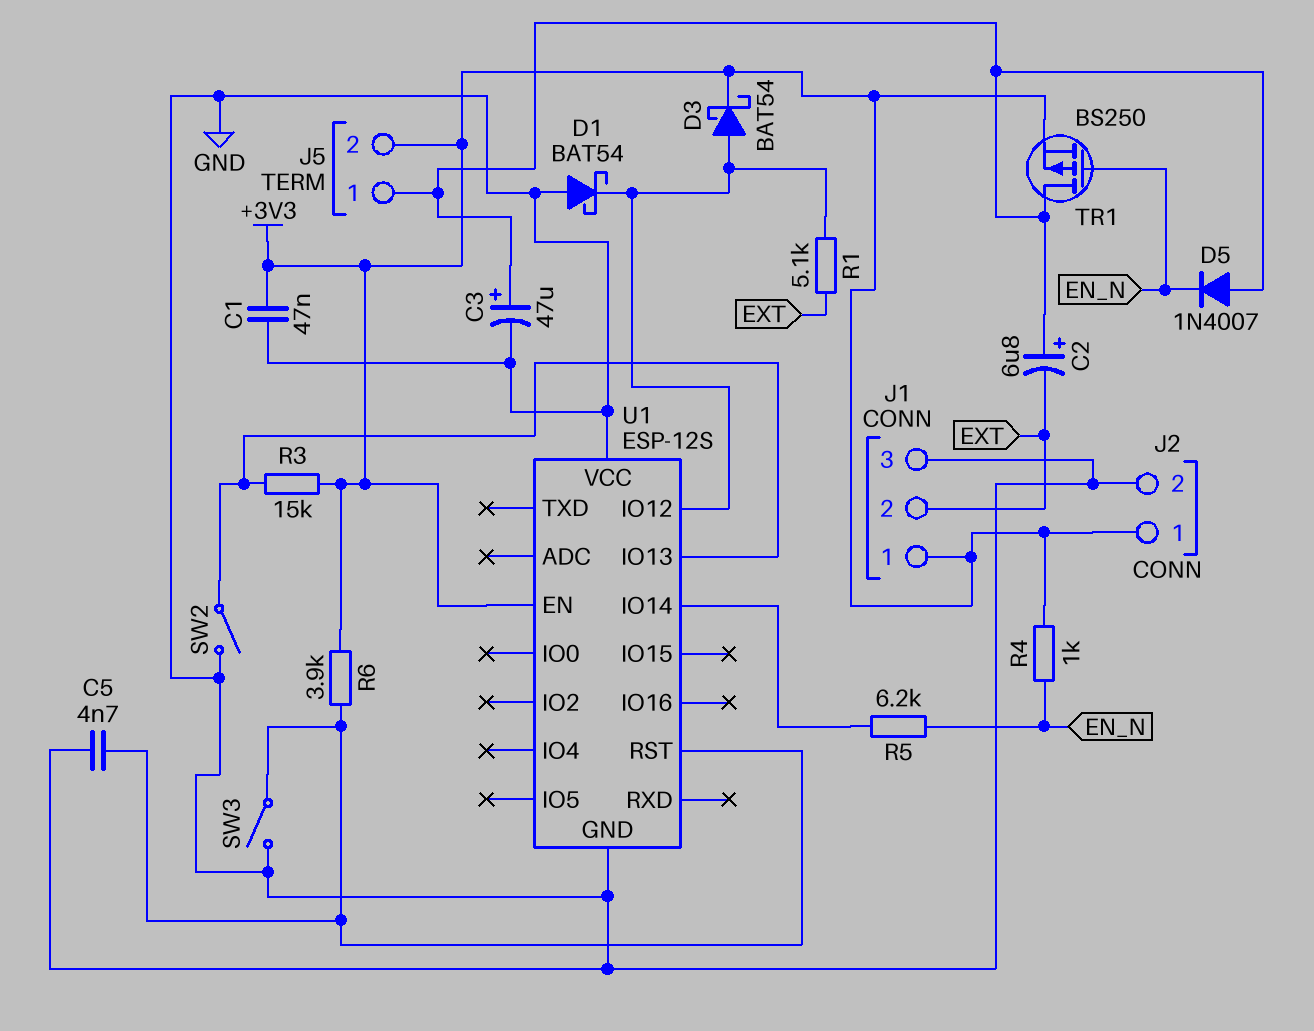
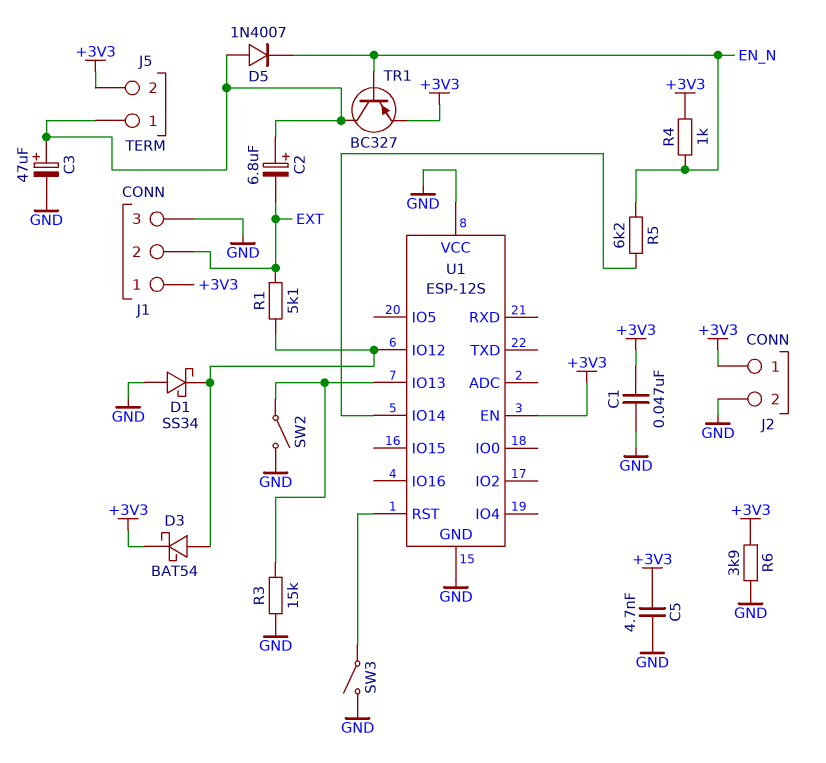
C5: 4.7nF (GND, U1/RST) -> 4.7nF (+3V3, GND)
D1: schottky BAT54 (A GND, K U1/IO12) -> schottky SS34 (A GND, K U1/IO12)
R3: 15k (+3V3, U1/IO13) -> 15k (GND, U1/IO13)
R6: 3.9k (+3V3, U1/RST) -> 3.9k (+3V3, GND)
TR1: PMOS BS250 (G EN_N, D J5/1, S +3V3) -> PNP BC327 (B EN_N, C J5/1, E +3V3)

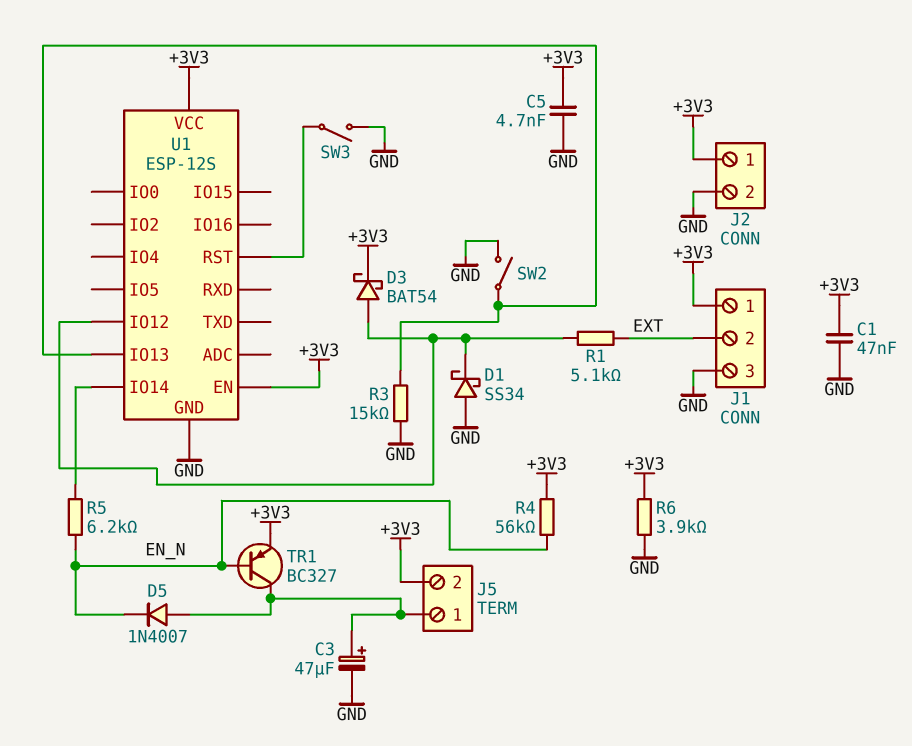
C2: 6.8uF (plus J5/1, minus EXT) -> none
R4: 1k (+3V3, EN_N) -> 56k (+3V3, EN_N)
U1 pin VCC: GND -> +3V3

